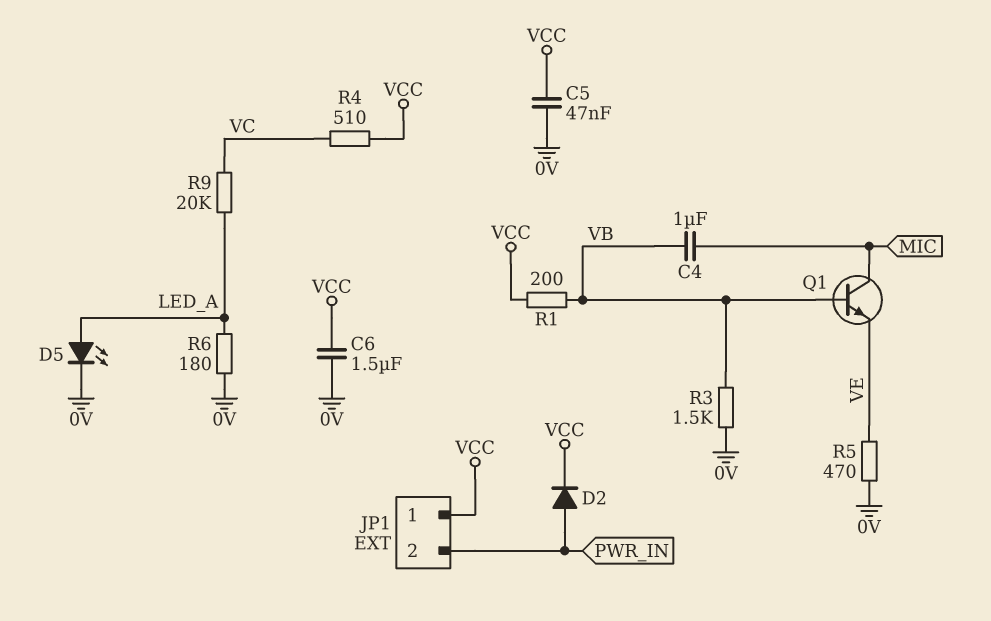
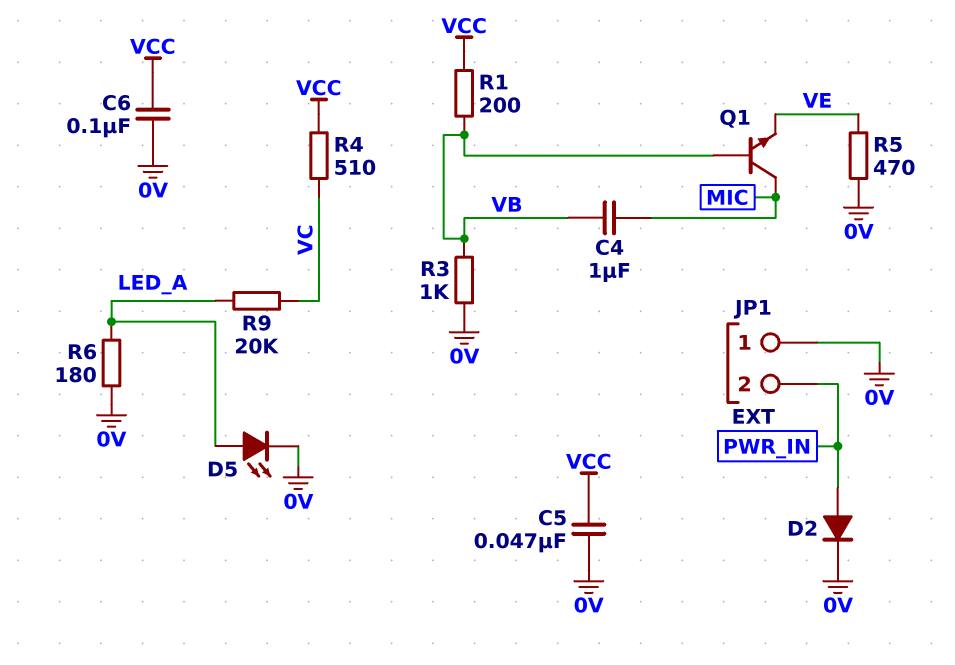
C6: 1.5uF (0V, VCC) -> 100nF (0V, VCC)
D2: diode (A PWR_IN, K VCC) -> diode (A PWR_IN, K 0V)
JP1 pin 1: VCC -> 0V
R3: 1.5k (0V, VB) -> 1k (0V, VB)

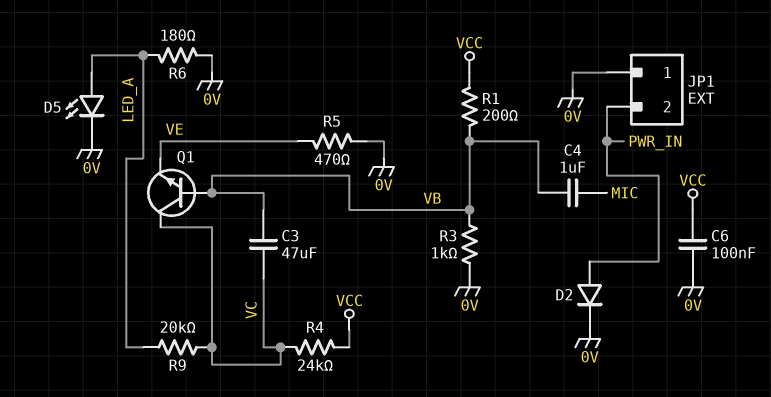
C3: none -> 47uF (VB, VC)
C5: 47nF (0V, VCC) -> none
Q1: NPN (B VB, C MIC, E VE) -> NPN (B VB, C VC, E VE)
R4: 510 (VC, VCC) -> 24k (VC, VCC)

